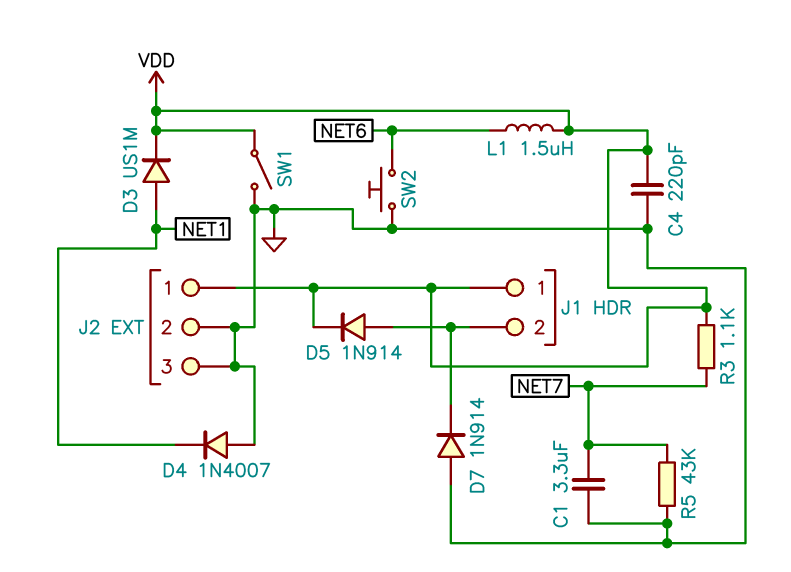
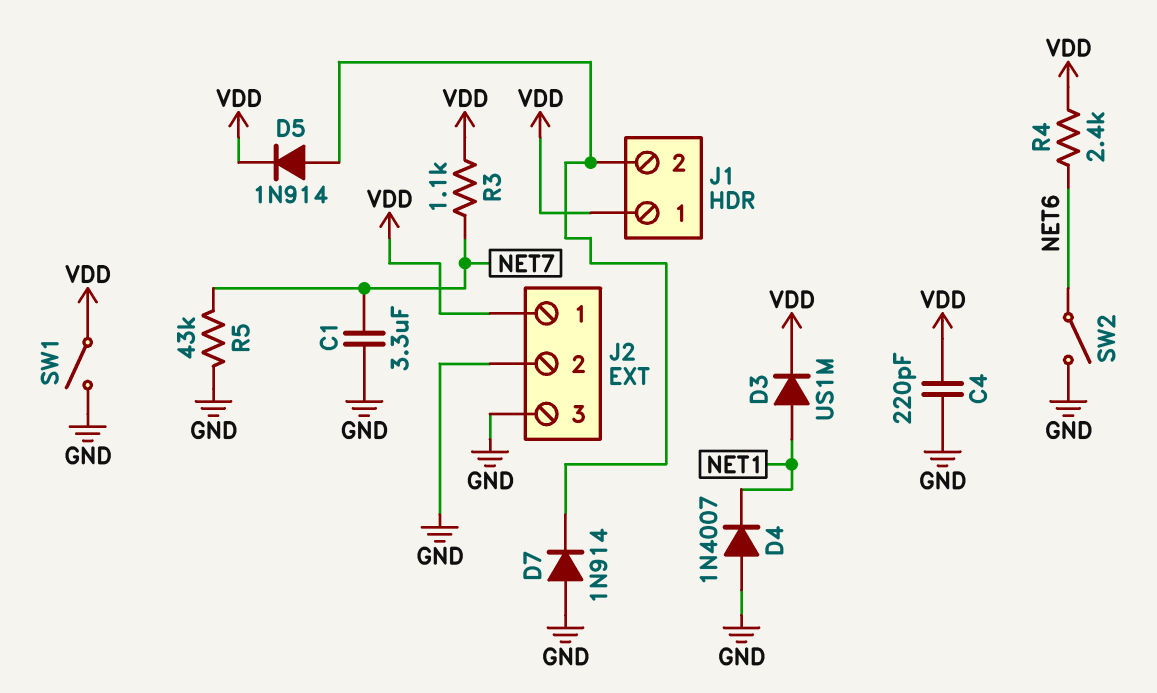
L1: 1.5uH (NET6, VDD) -> none
R4: none -> 2.4k (NET6, VDD)
SW2: button (GND, NET6) -> switch (GND, NET6)

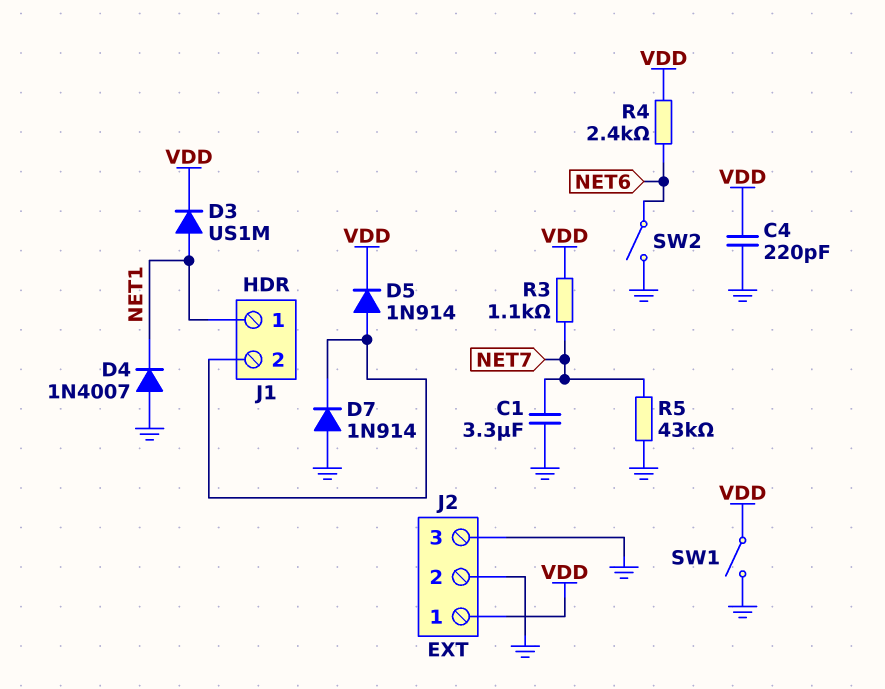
J1 pin 1: VDD -> NET1

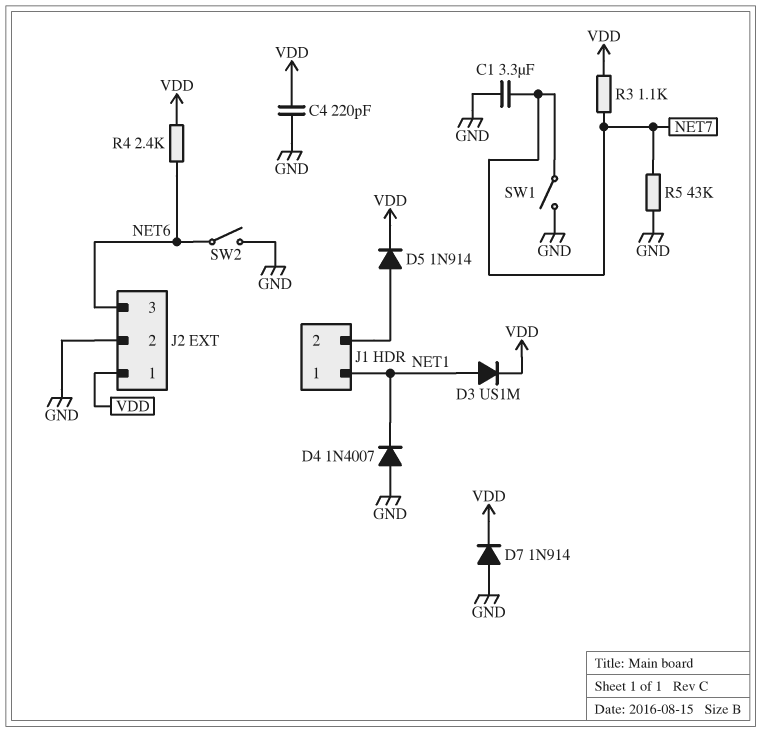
D7: diode 1N914 (A GND, K J1/2) -> diode 1N914 (A GND, K VDD)
J2 pin 3: GND -> NET6
SW1: switch (GND, VDD) -> switch (GND, NET7)

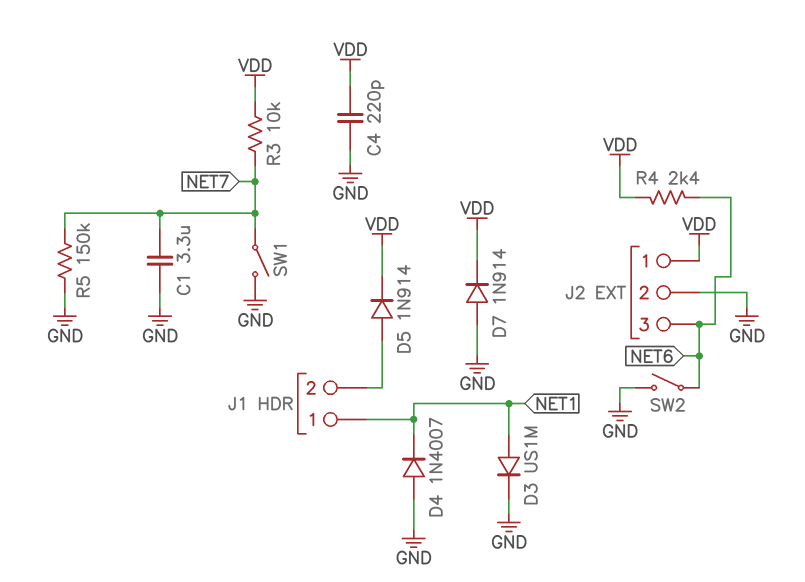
D3: diode US1M (A NET1, K VDD) -> diode US1M (A NET1, K GND)
R3: 1.1k (NET7, VDD) -> 10k (NET7, VDD)
R5: 43k (GND, NET7) -> 150k (GND, NET7)

